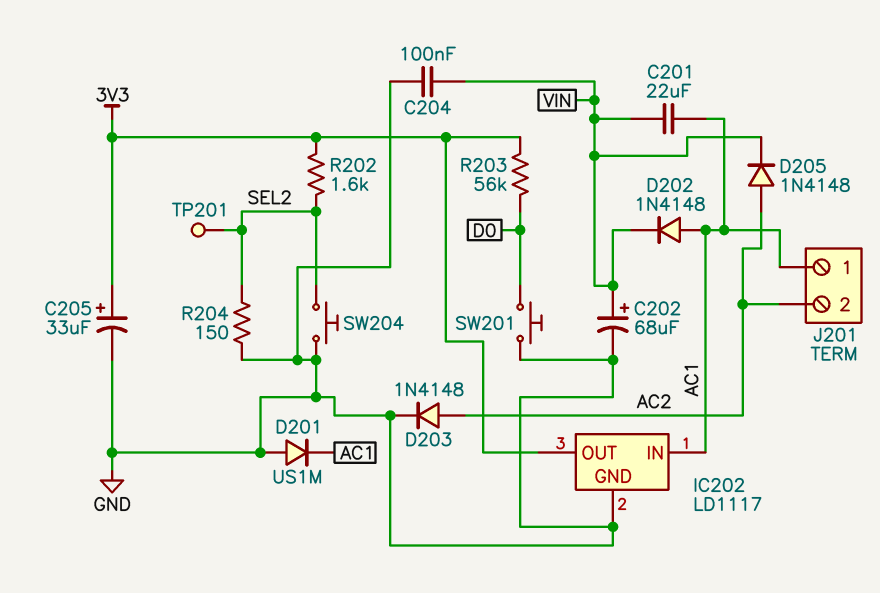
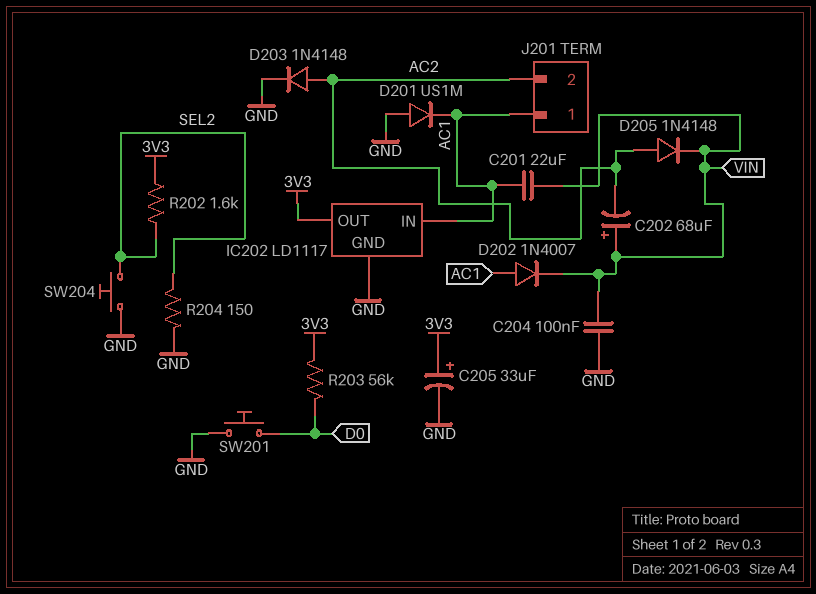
C202: 68uF (plus VIN, minus GND) -> 68uF (plus VIN, minus AC2)
D202: diode 1N4148 (A AC1, K VIN) -> diode 1N4007 (A AC1, K VIN)
TP201: test point (SEL2) -> none

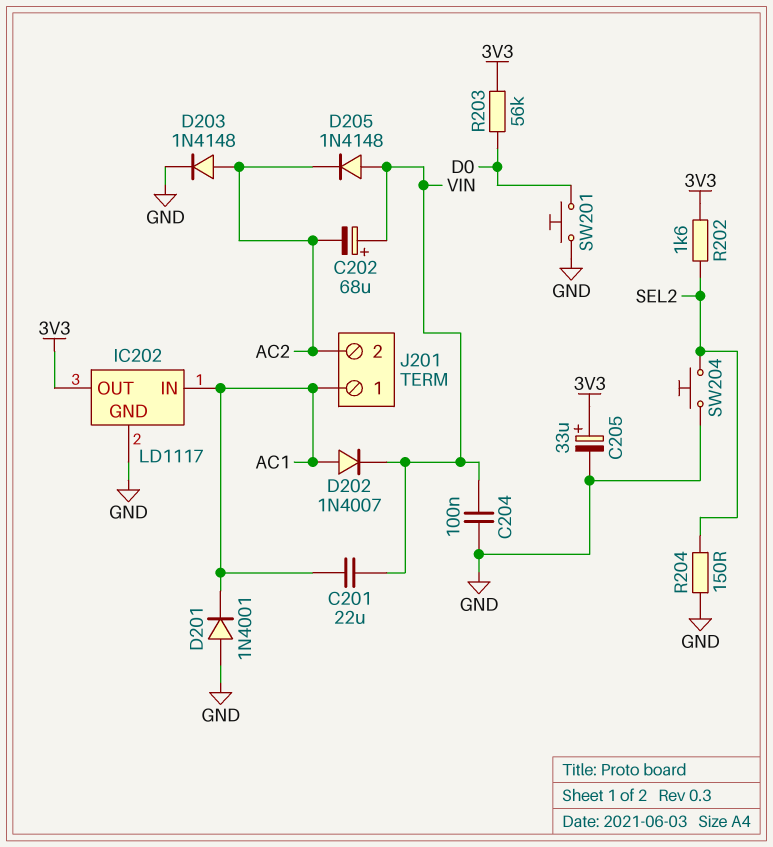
D201: diode US1M (A GND, K AC1) -> diode 1N4001 (A GND, K AC1)
D205: diode 1N4148 (A AC2, K VIN) -> diode 1N4148 (A VIN, K AC2)

